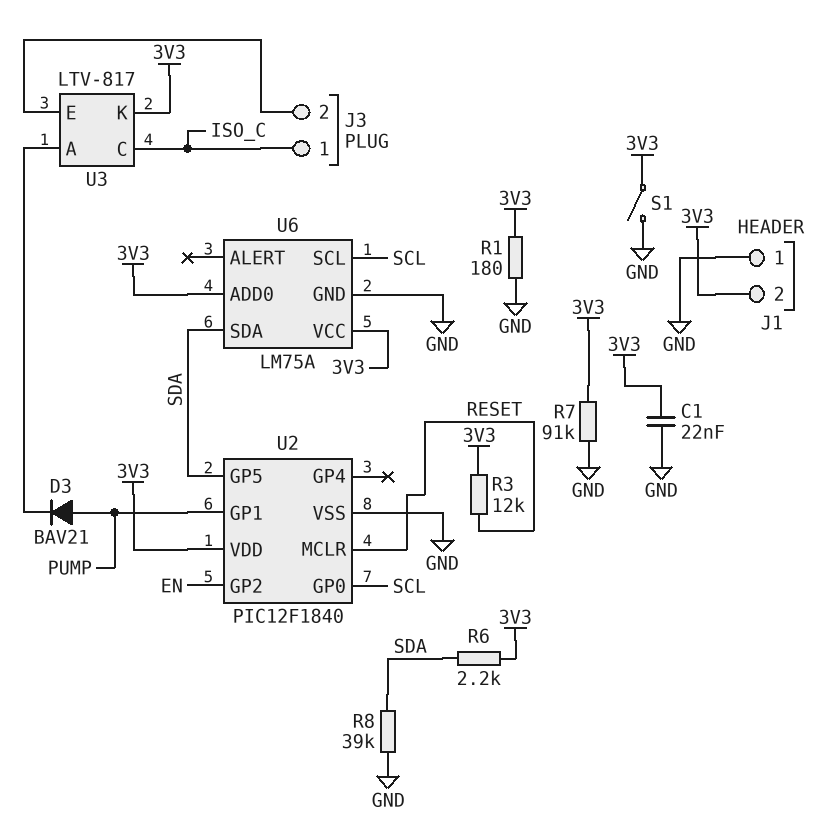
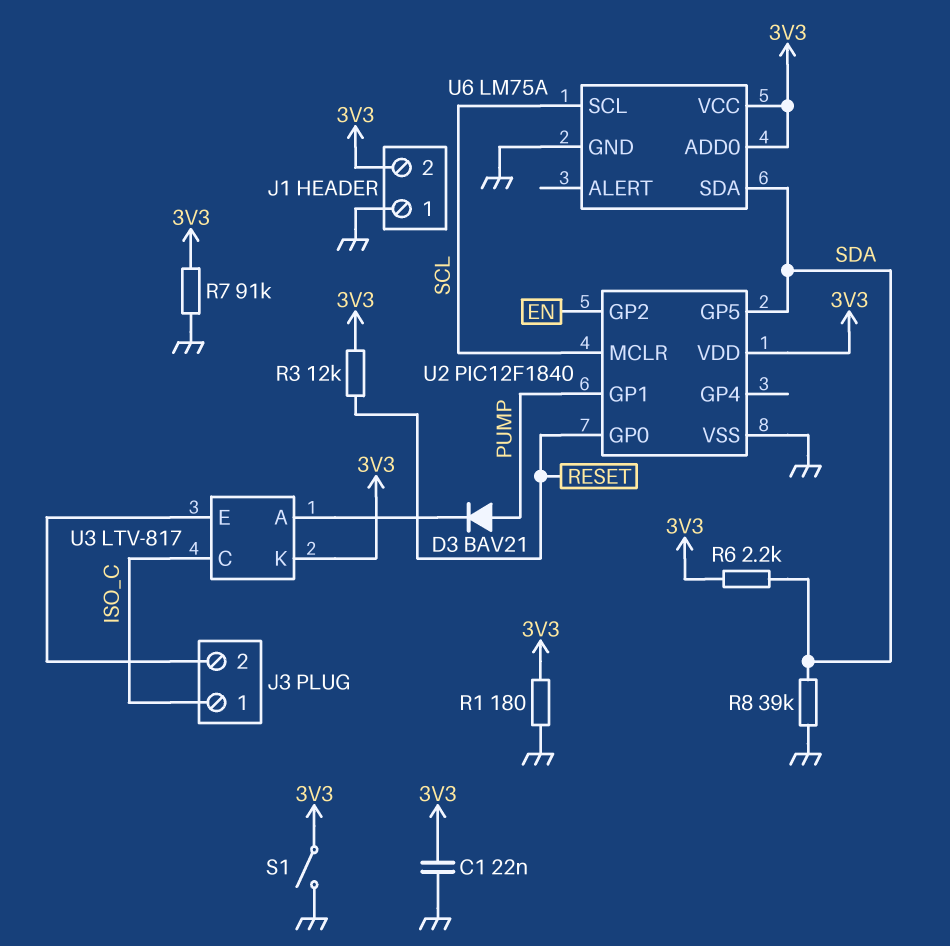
U2 pin GP0: SCL -> RESET
U2 pin MCLR: RESET -> SCL

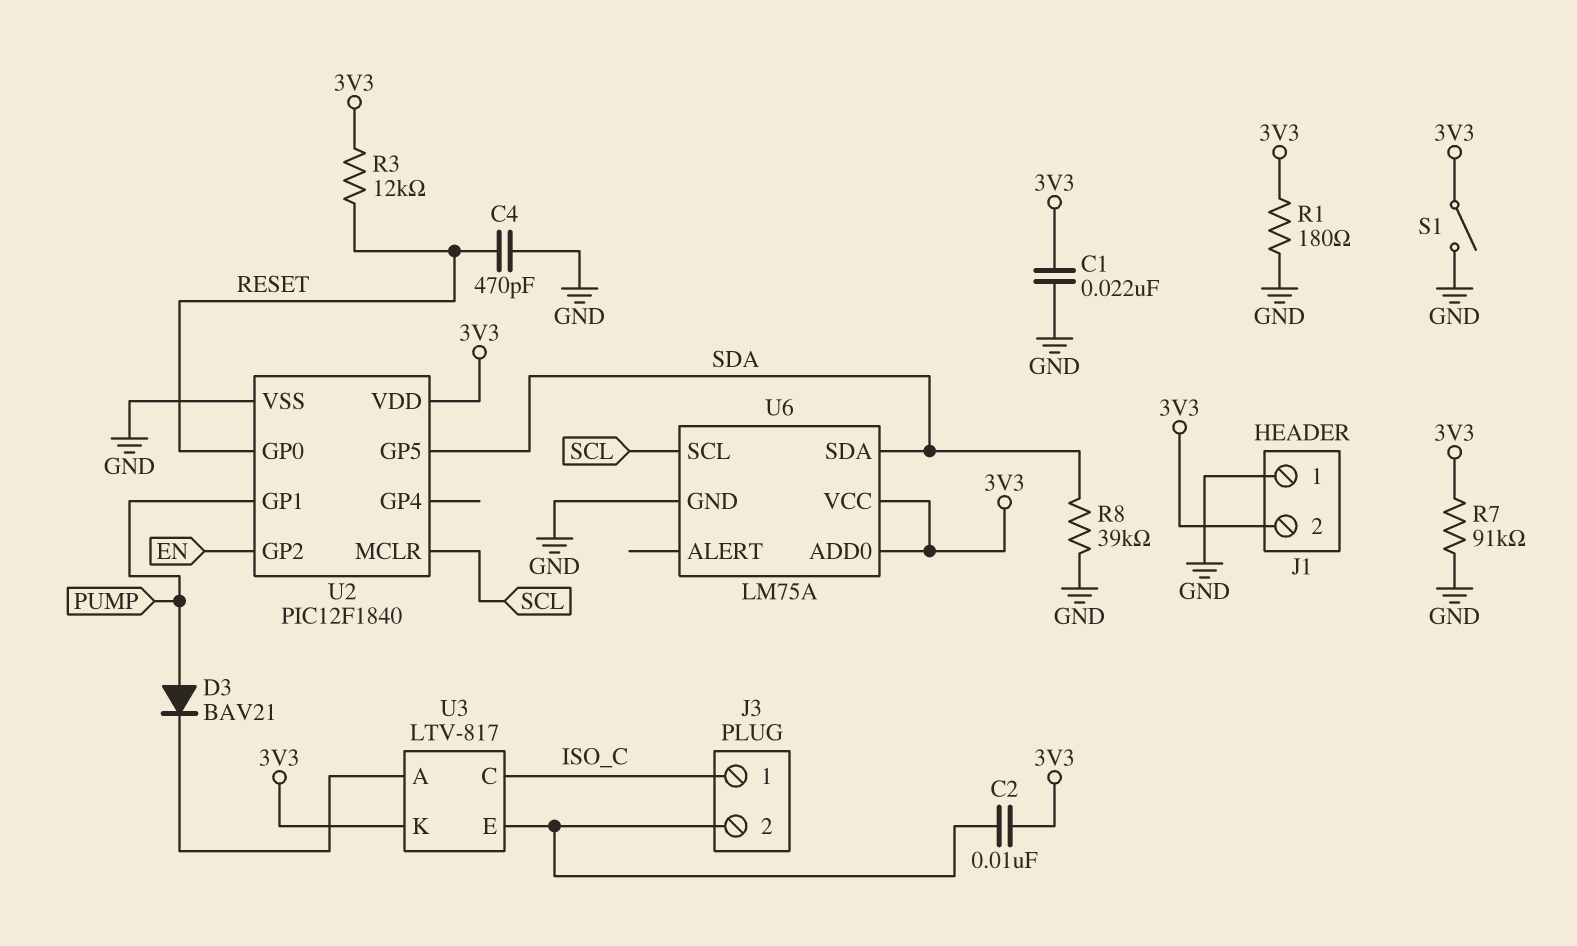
C2: none -> 10nF (3V3, J3/2)
C4: none -> 470pF (GND, RESET)
R6: 2.2k (3V3, SDA) -> none

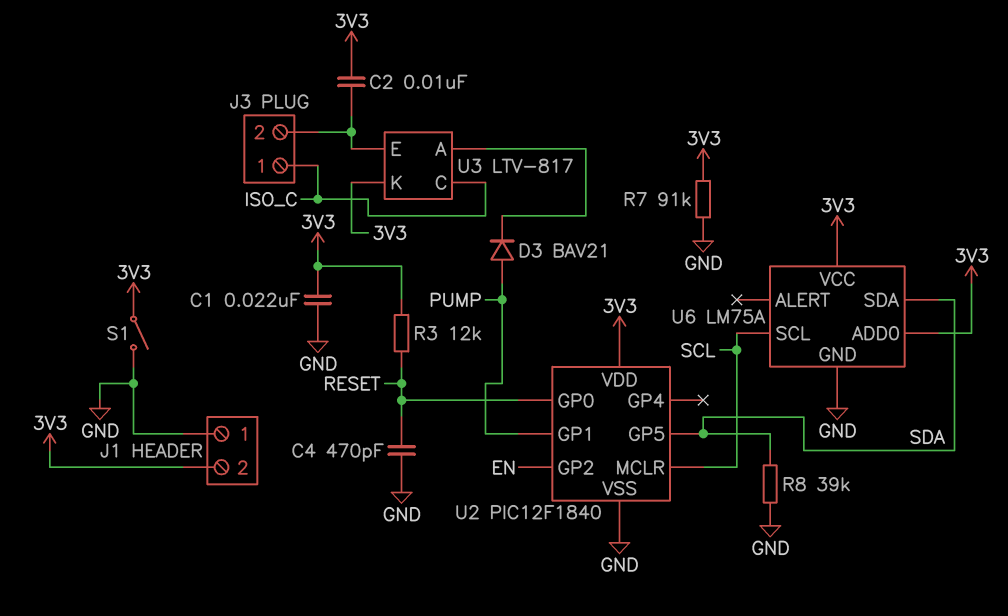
R1: 180 (3V3, GND) -> none

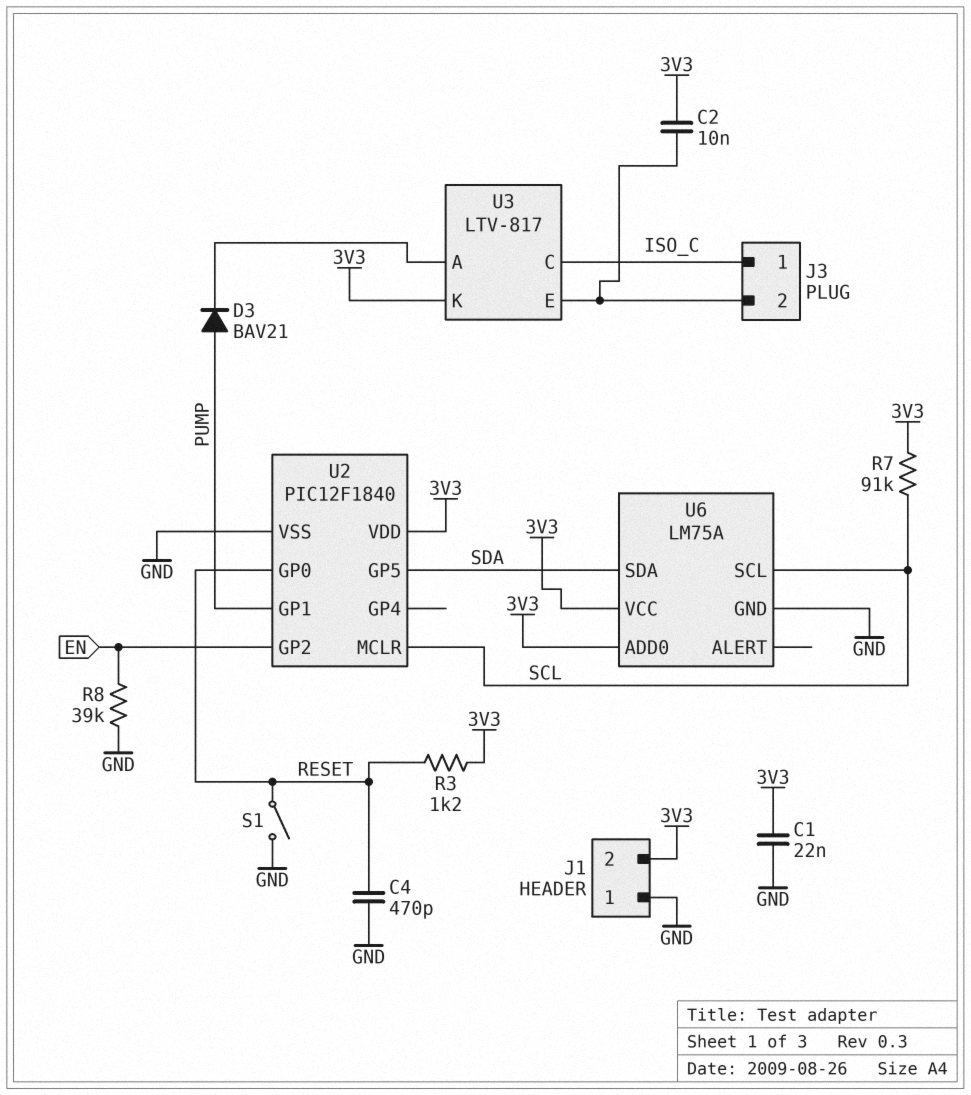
R3: 12k (3V3, RESET) -> 1.2k (3V3, RESET)
R7: 91k (3V3, GND) -> 91k (3V3, SCL)
R8: 39k (GND, SDA) -> 39k (EN, GND)
S1: switch (3V3, GND) -> switch (GND, RESET)

